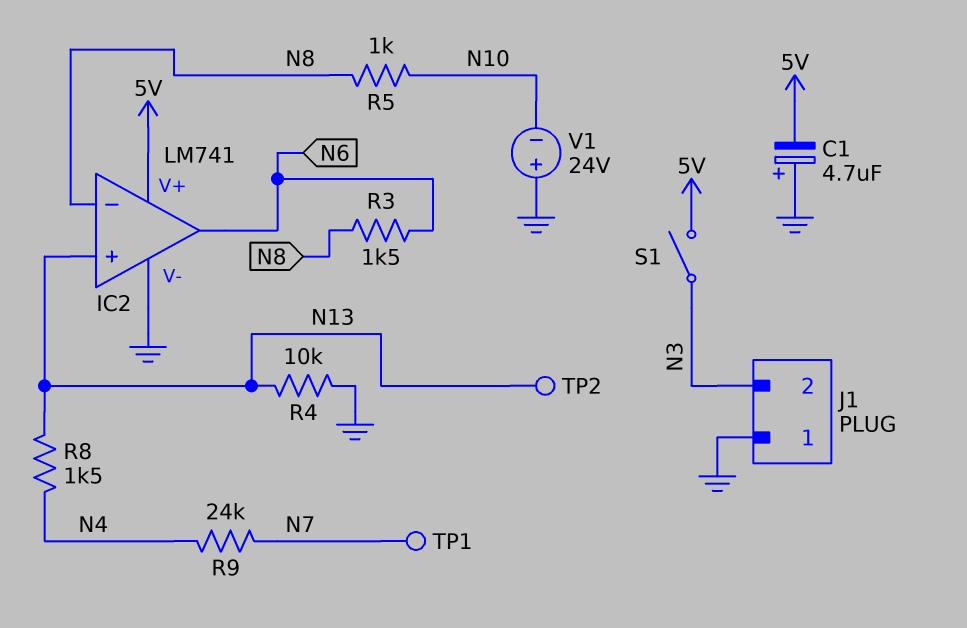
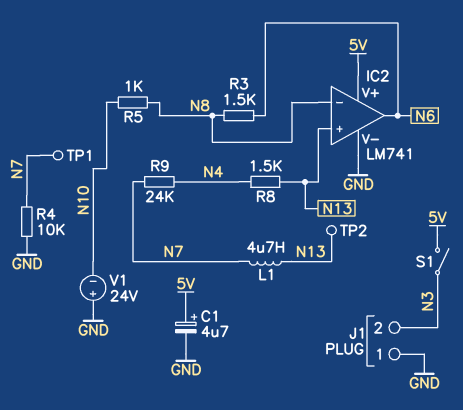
C1: 4.7uF (plus GND, minus 5V) -> 4.7uF (plus 5V, minus GND)
L1: none -> 4.7uH (N7, N13)
R4: 10k (GND, N13) -> 10k (GND, N7)

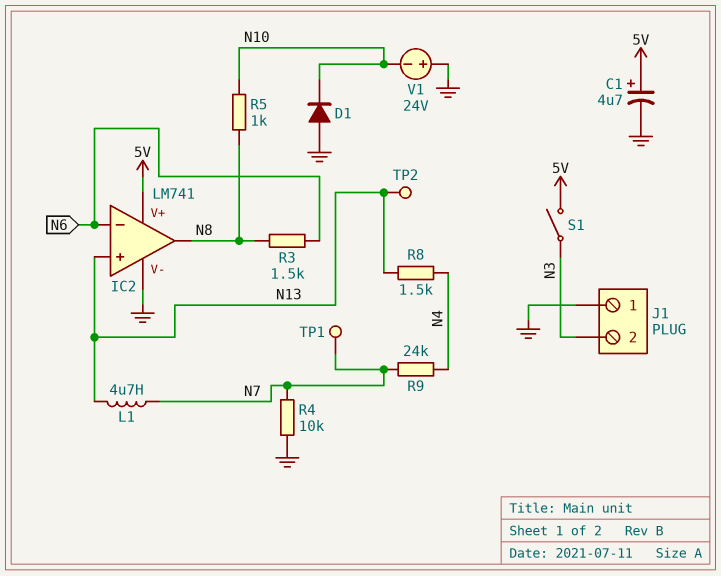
D1: none -> diode (A GND, K N10)
IC2 pin in-: N8 -> N6
IC2 pin out: N6 -> N8

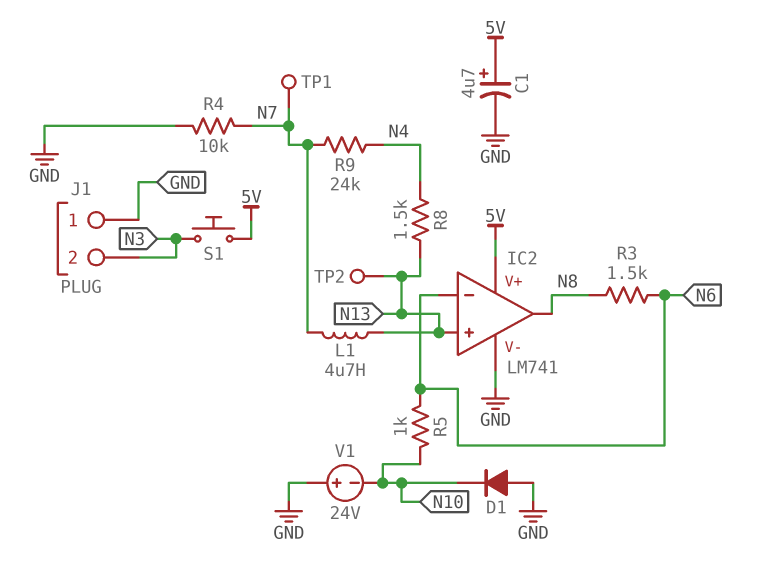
R5: 1k (N8, N10) -> 1k (N6, N10)
S1: switch (5V, N3) -> button (5V, N3)

